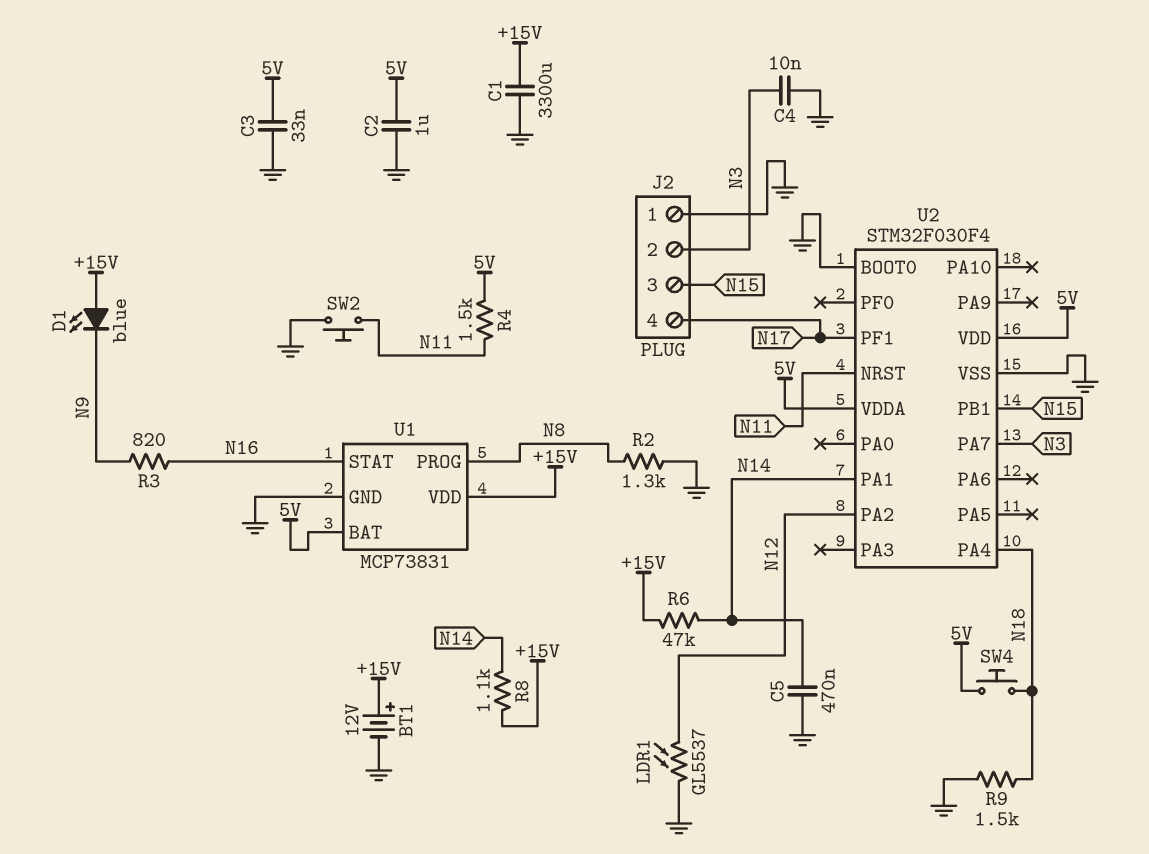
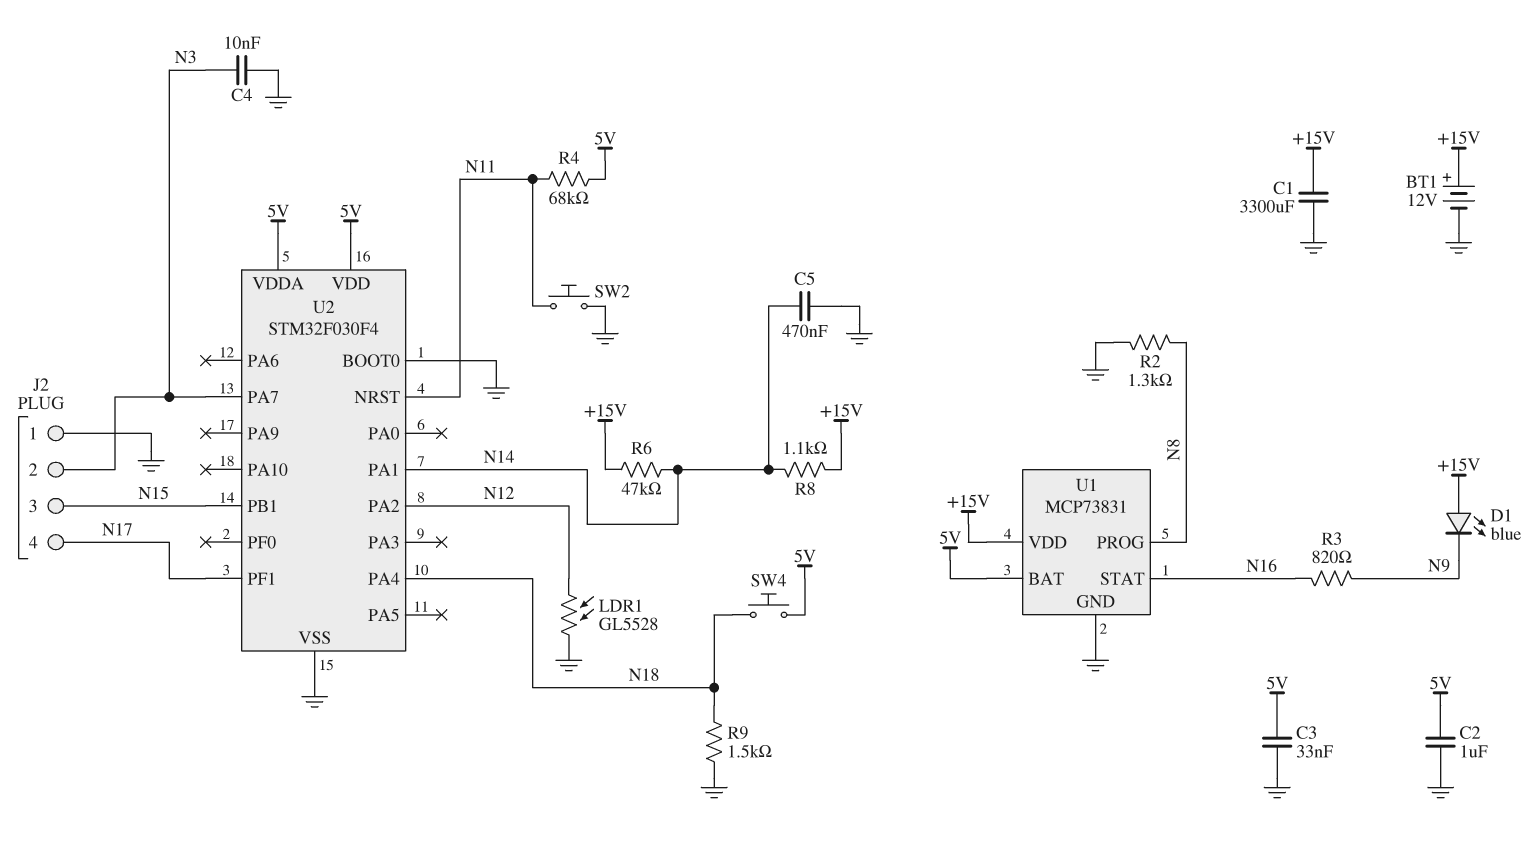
LDR1: GL5537 (GND, N12) -> GL5528 (GND, N12)
R4: 1.5k (5V, N11) -> 68k (5V, N11)

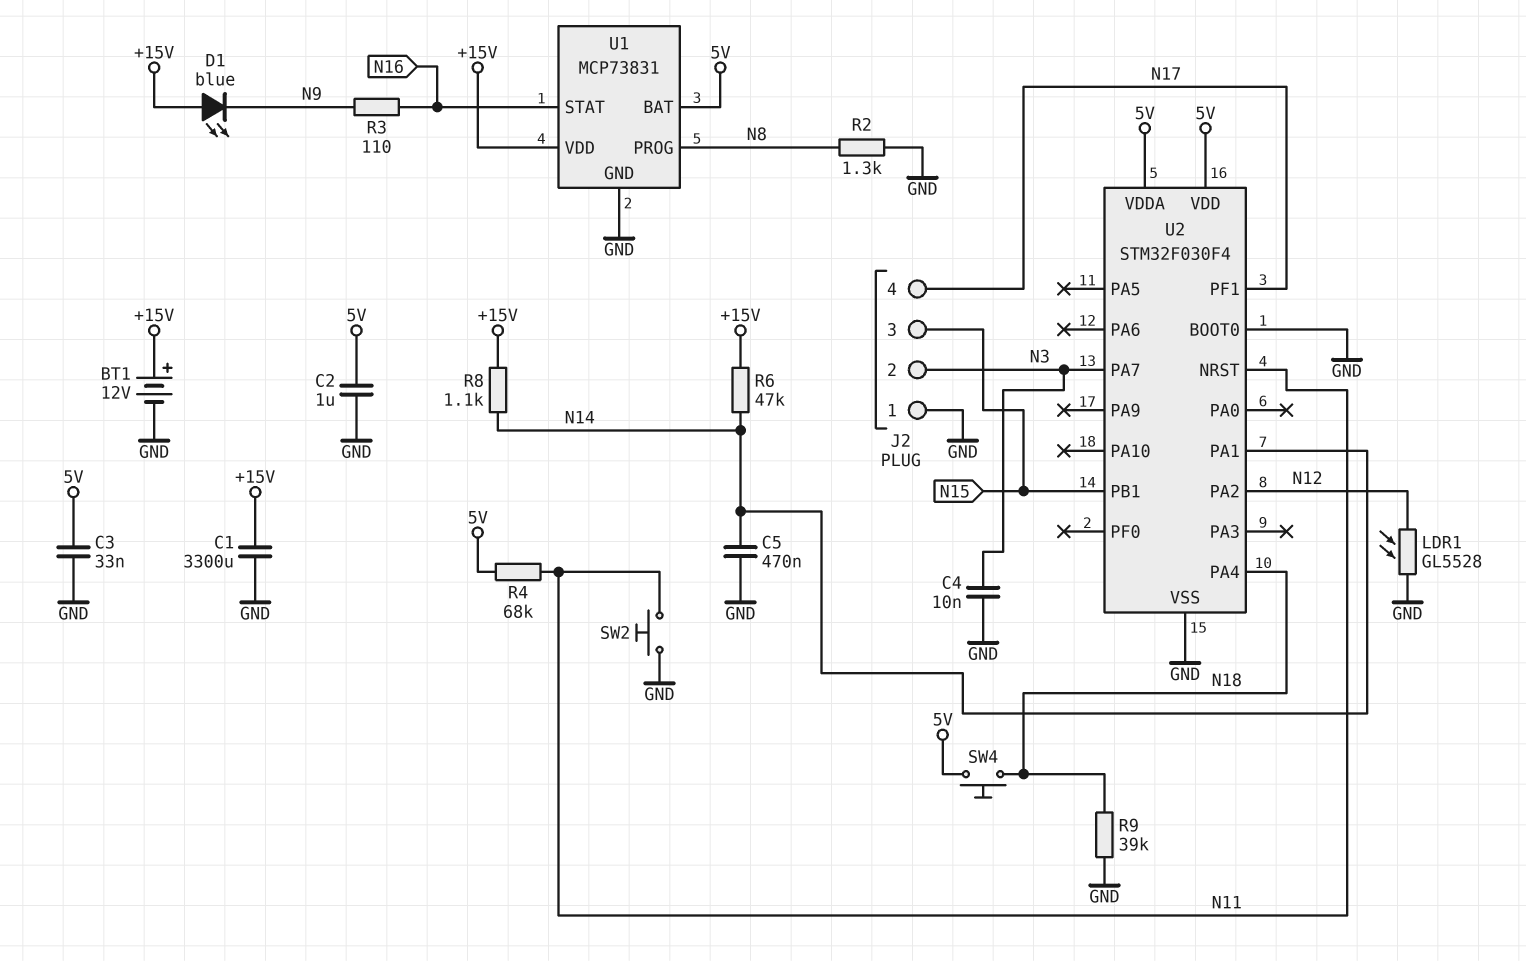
R3: 820 (N9, N16) -> 110 (N9, N16)
R9: 1.5k (GND, N18) -> 39k (GND, N18)

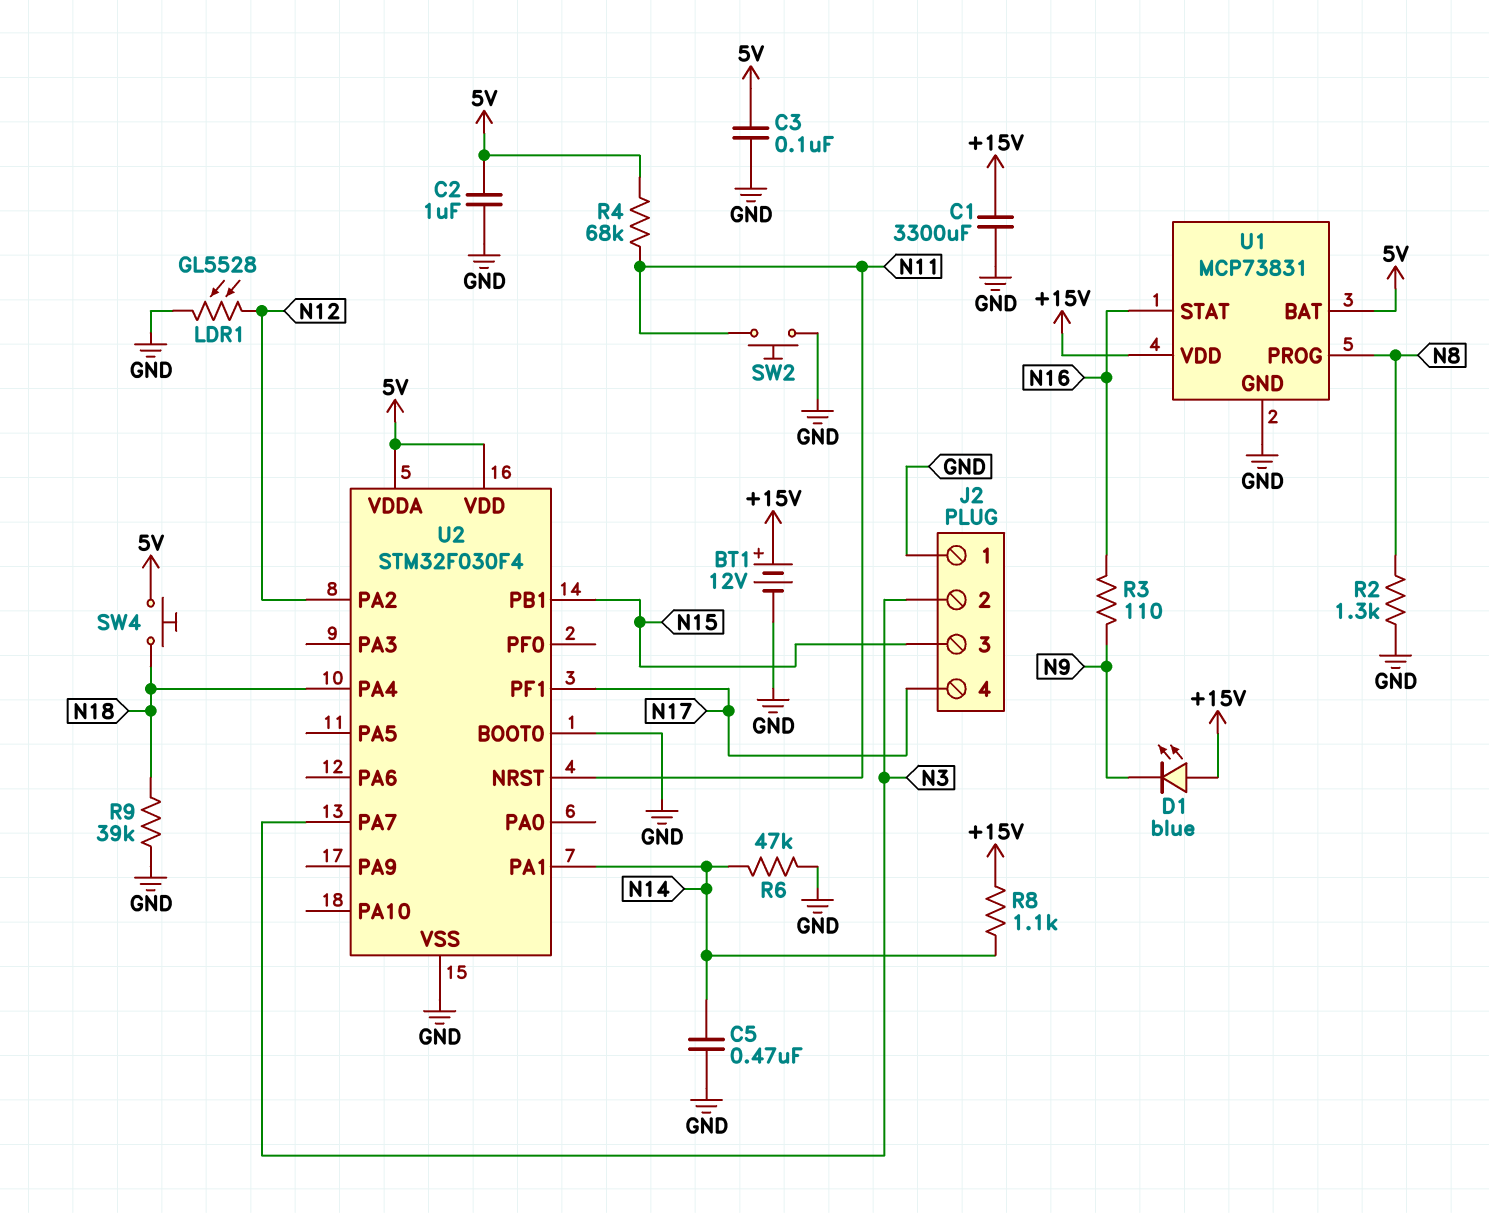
C3: 33nF (5V, GND) -> 100nF (5V, GND)
C4: 10nF (GND, N3) -> none
R6: 47k (+15V, N14) -> 47k (GND, N14)

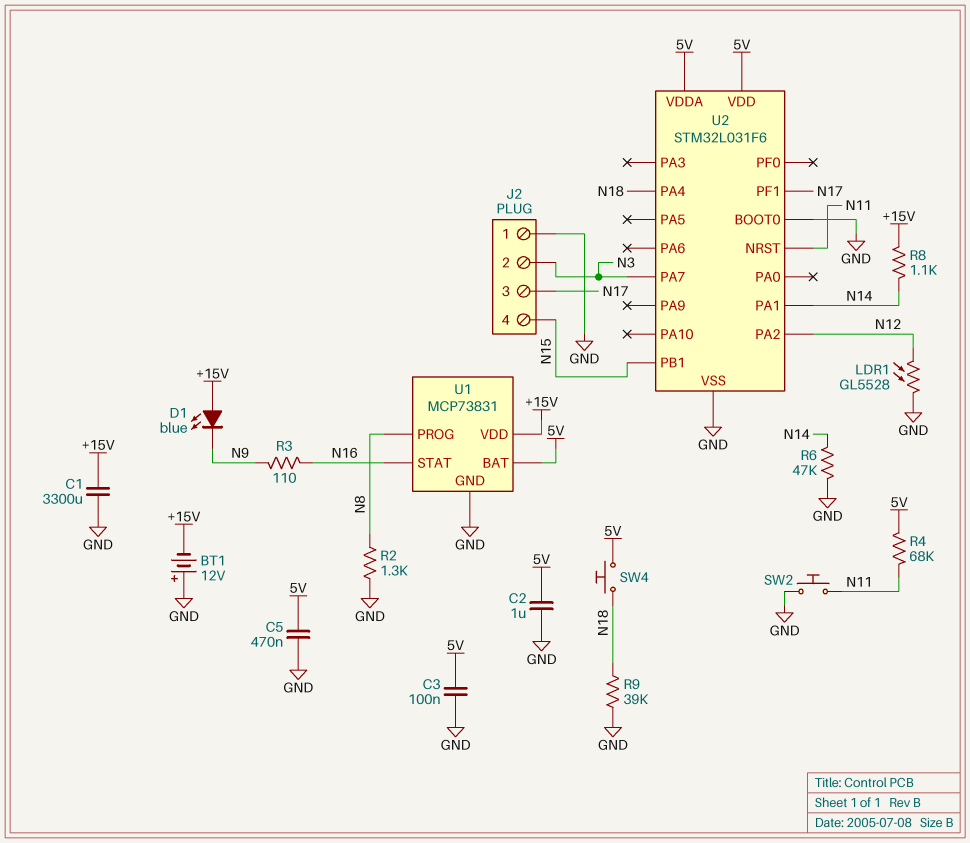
BT1: 12V (plus +15V, minus GND) -> 12V (plus GND, minus +15V)
C5: 470nF (GND, N14) -> 470nF (5V, GND)
J2 pin 3: N15 -> N17
J2 pin 4: N17 -> N15
U2: STM32F030F4 -> STM32L031F6

